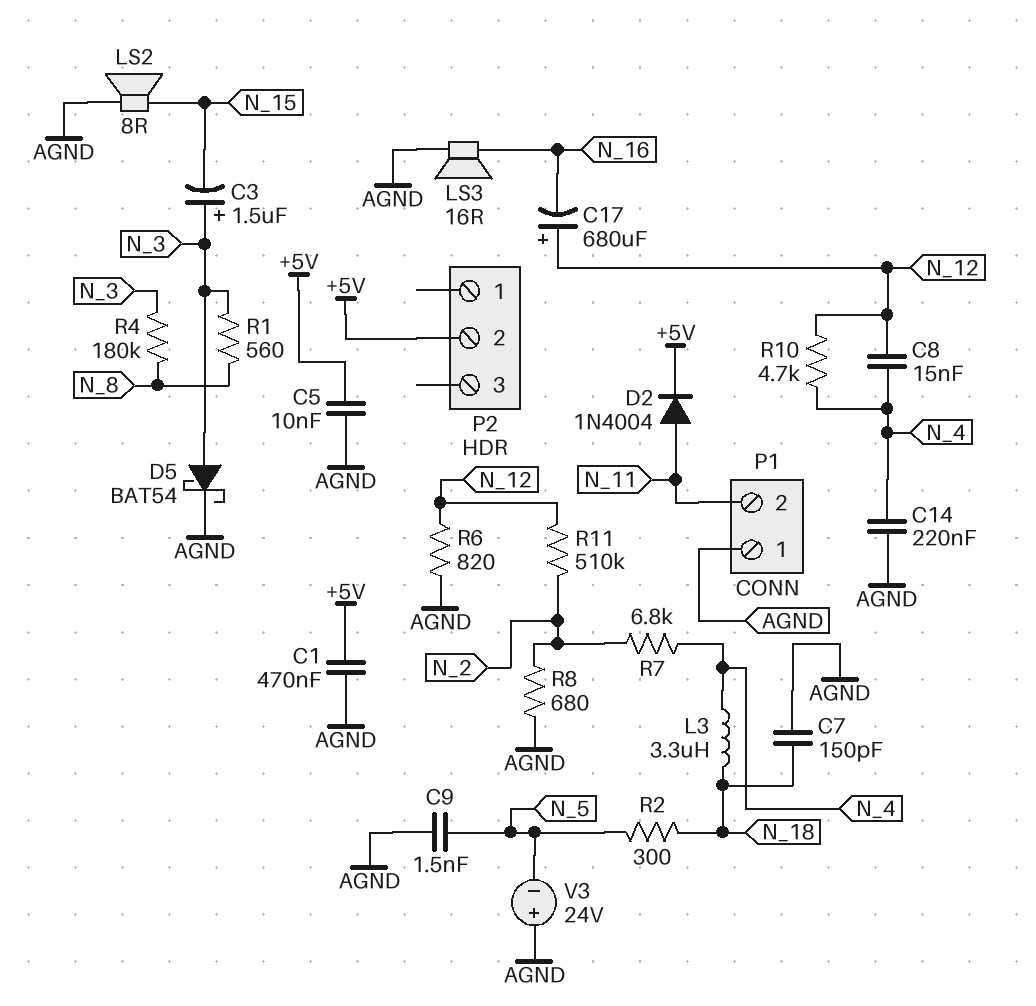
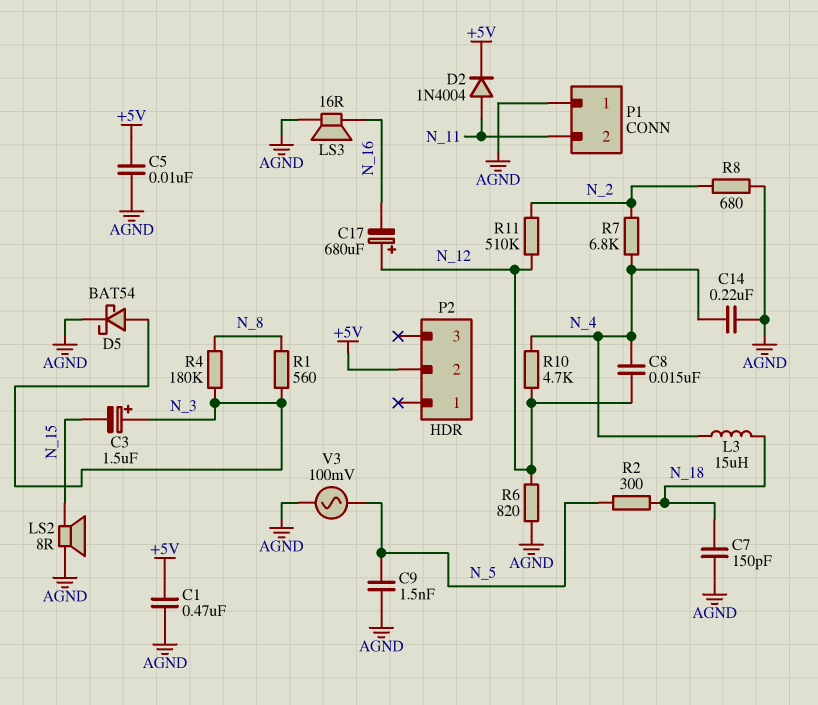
L3: 3.3uH (N_4, N_18) -> 15uH (N_4, N_18)
V3: 24V (plus AGND, minus N_5) -> AC 100mV (AGND, N_5)

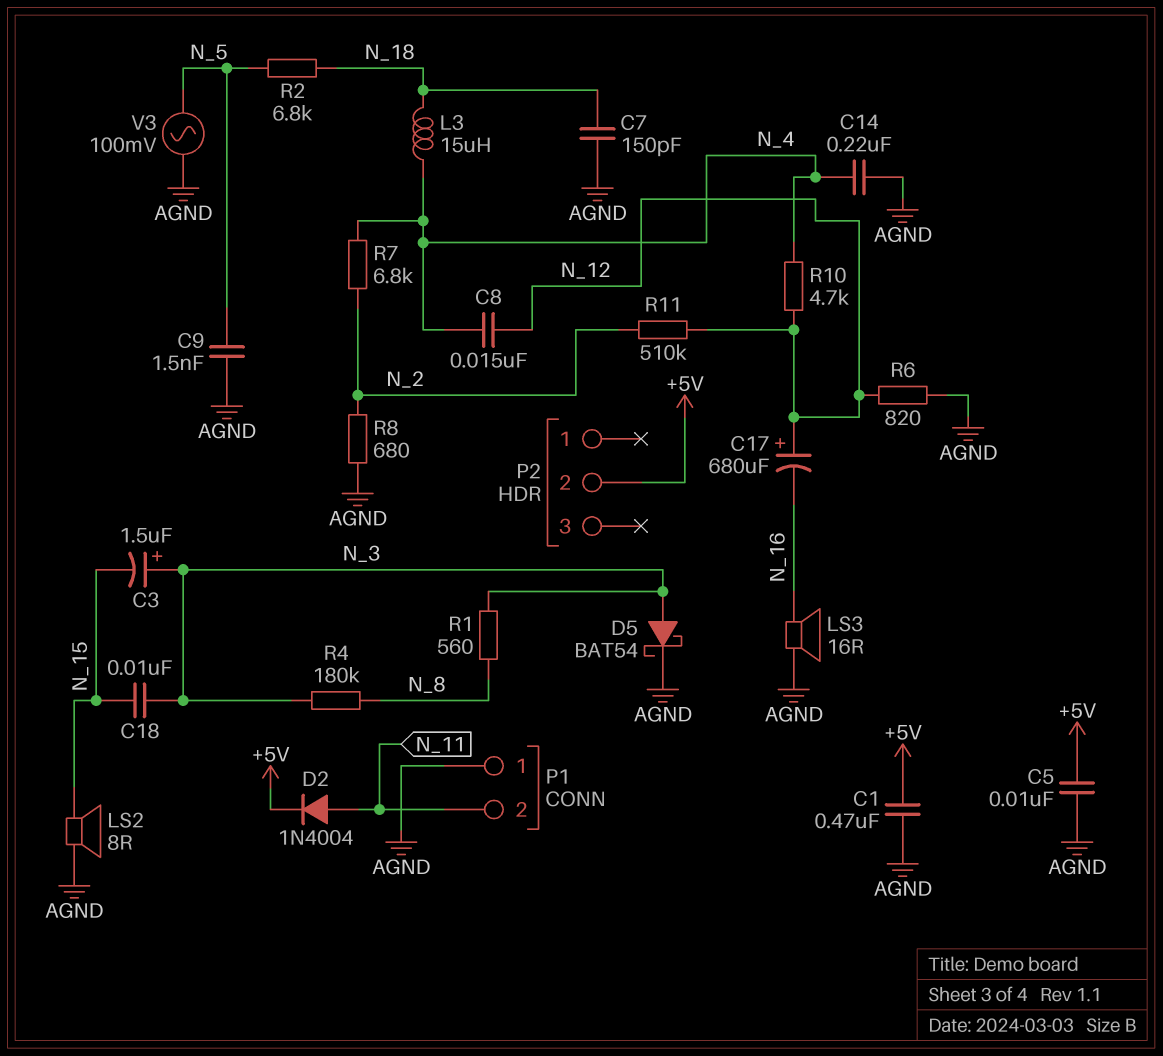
C18: none -> 10nF (N_3, N_15)
R2: 300 (N_5, N_18) -> 6.8k (N_5, N_18)

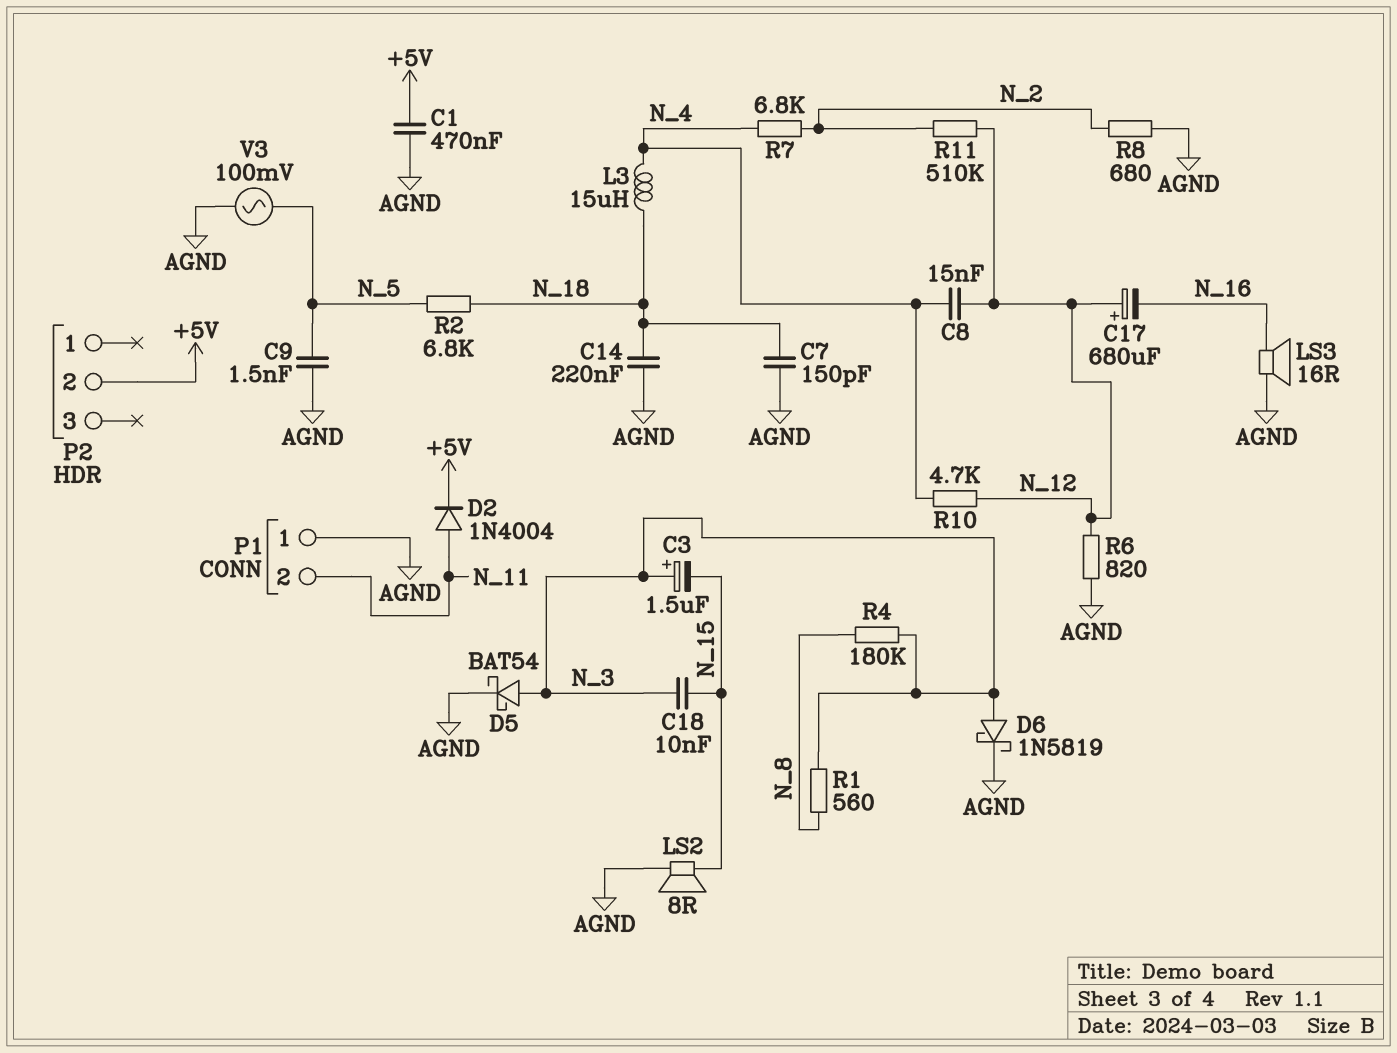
C5: 10nF (+5V, AGND) -> none
C14: 220nF (AGND, N_4) -> 220nF (AGND, N_18)
D6: none -> schottky 1N5819 (A N_3, K AGND)

